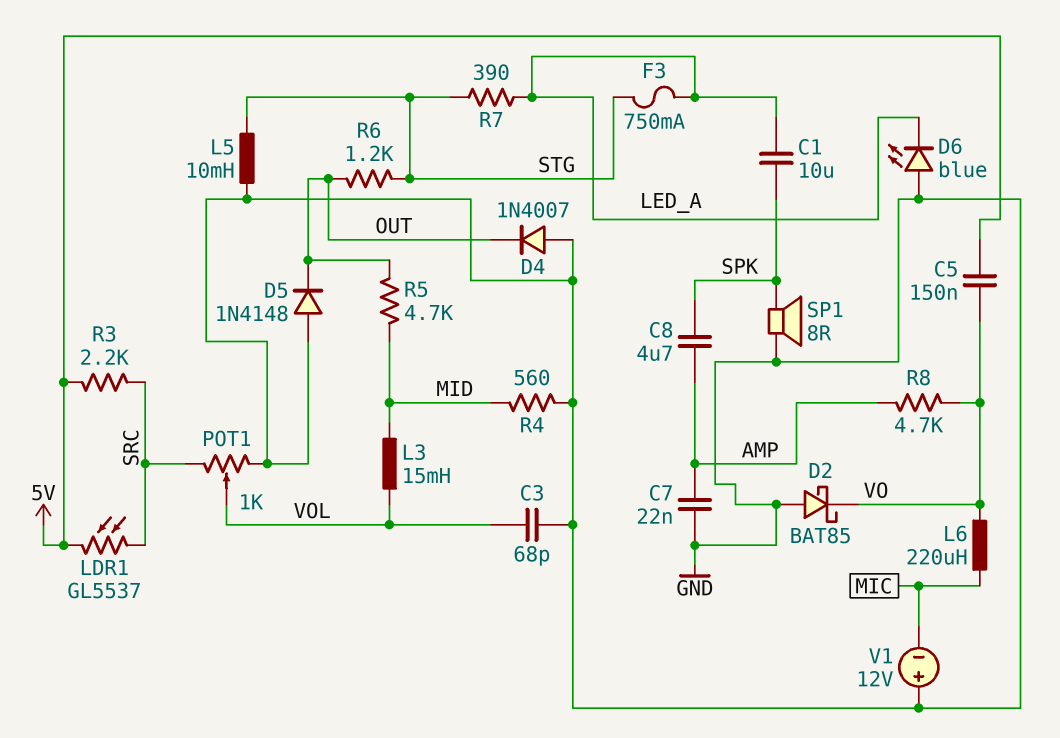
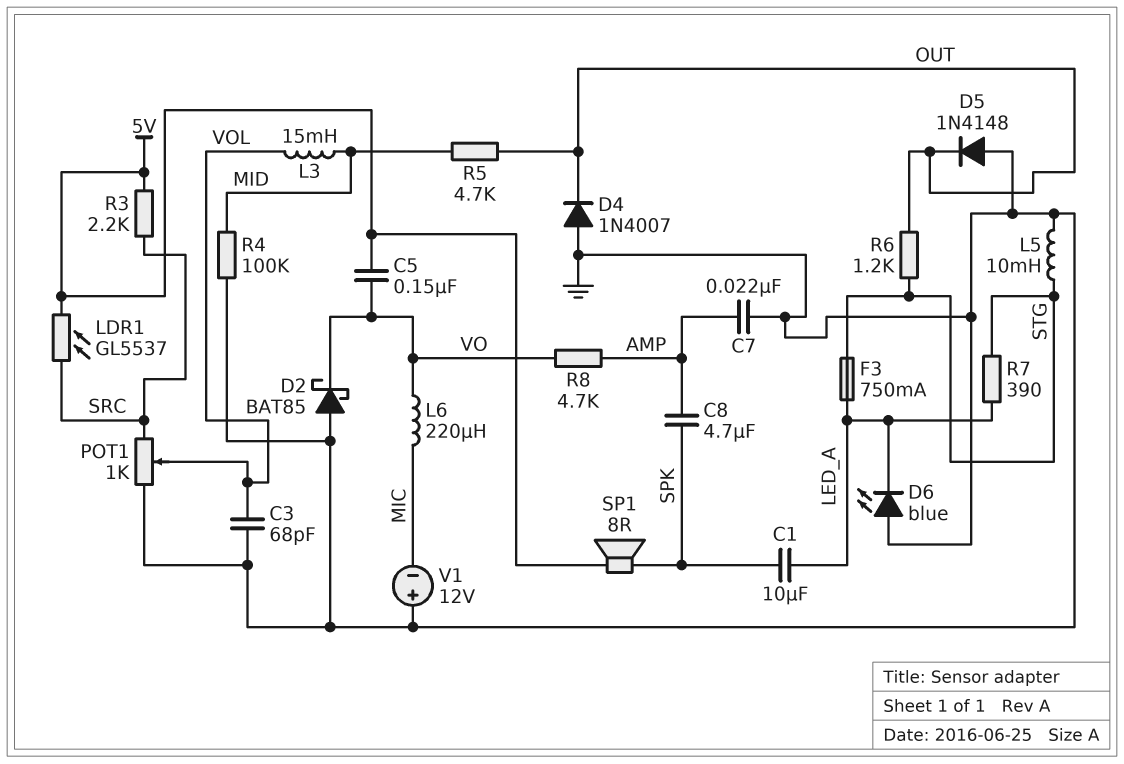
R4: 560 (GND, MID) -> 100k (GND, MID)
SP1: speaker 8R (GND, SPK) -> speaker 8R (5V, SPK)

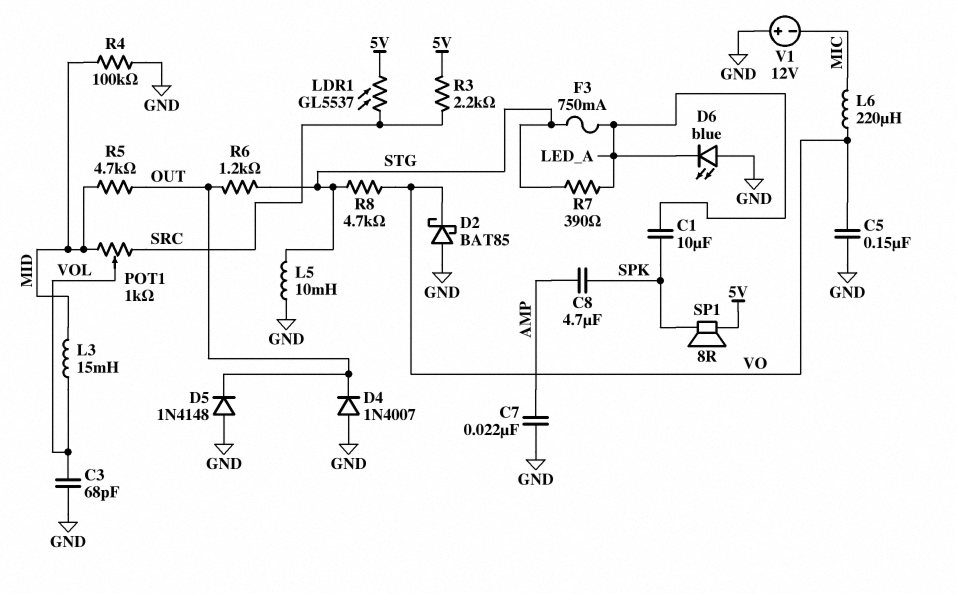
C5: 150nF (5V, VO) -> 150nF (GND, VO)
POT1: 1k (GND, SRC, wiper VOL) -> 1k (MID, SRC, wiper VOL)
R8: 4.7k (AMP, VO) -> 4.7k (STG, VO)

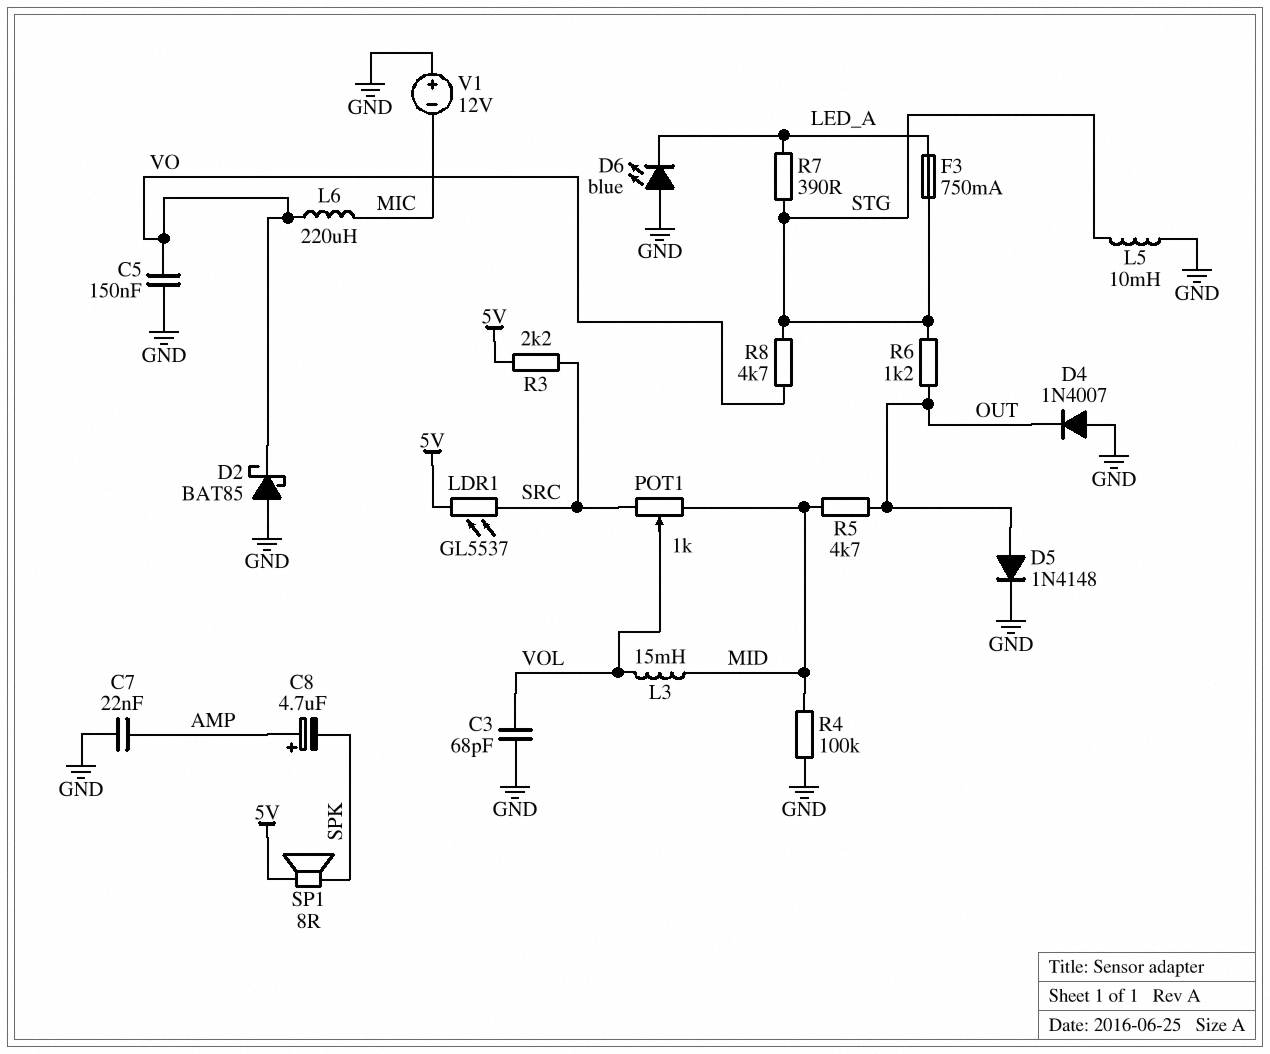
C1: 10uF (LED_A, SPK) -> none
C8: 4.7uF (AMP, SPK) -> 4.7uF (plus AMP, minus SPK)
D5: diode 1N4148 (A GND, K OUT) -> diode 1N4148 (A OUT, K GND)

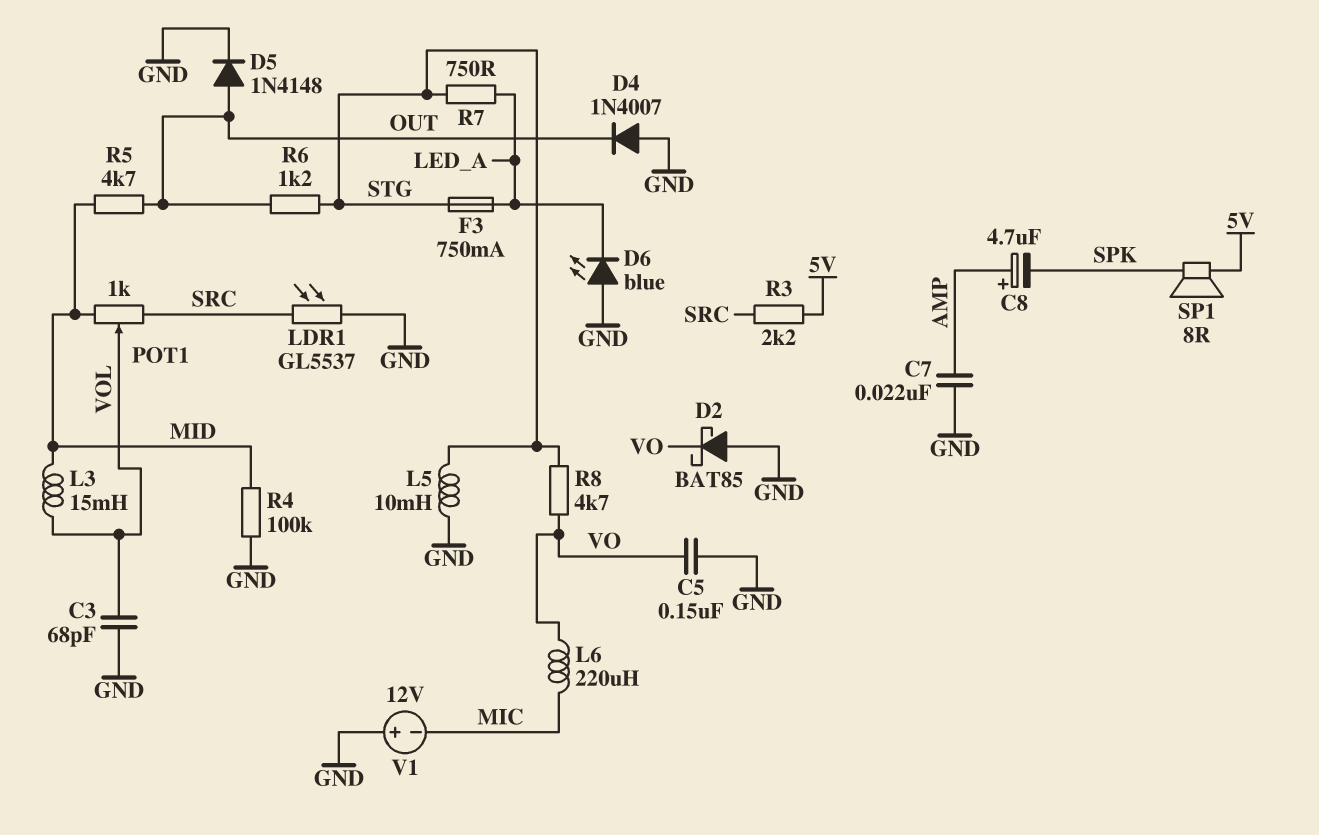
LDR1: GL5537 (5V, SRC) -> GL5537 (GND, SRC)
R7: 390 (LED_A, STG) -> 750 (LED_A, STG)

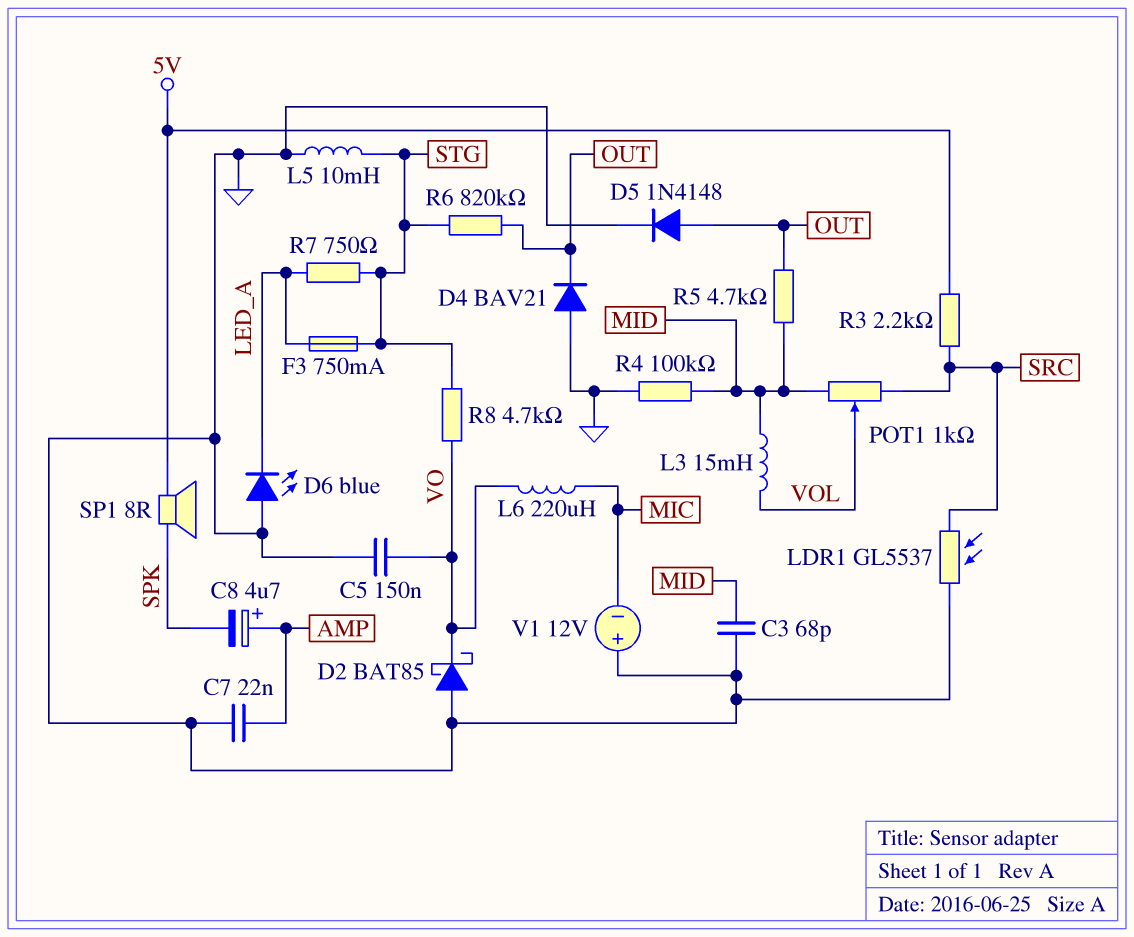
C3: 68pF (GND, VOL) -> 68pF (GND, MID)
D4: diode 1N4007 (A GND, K OUT) -> diode BAV21 (A GND, K OUT)
R6: 1.2k (OUT, STG) -> 820k (OUT, STG)

